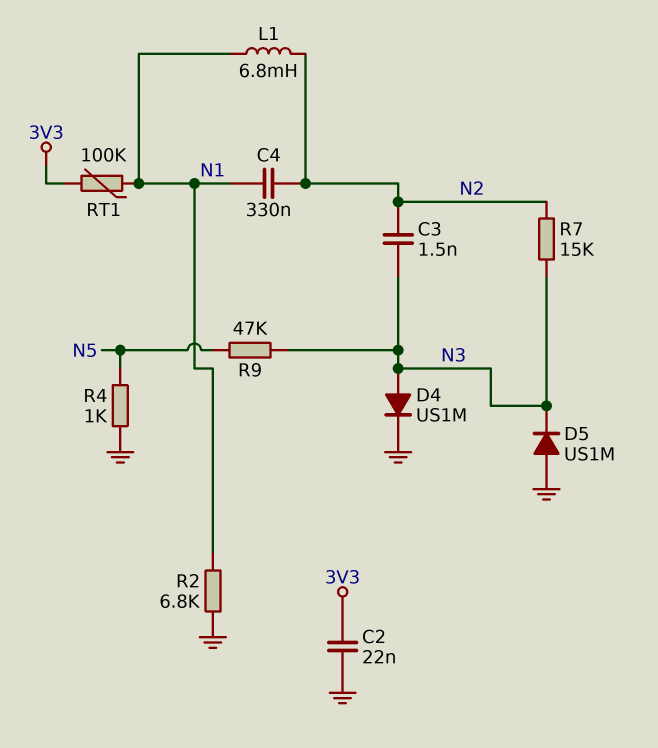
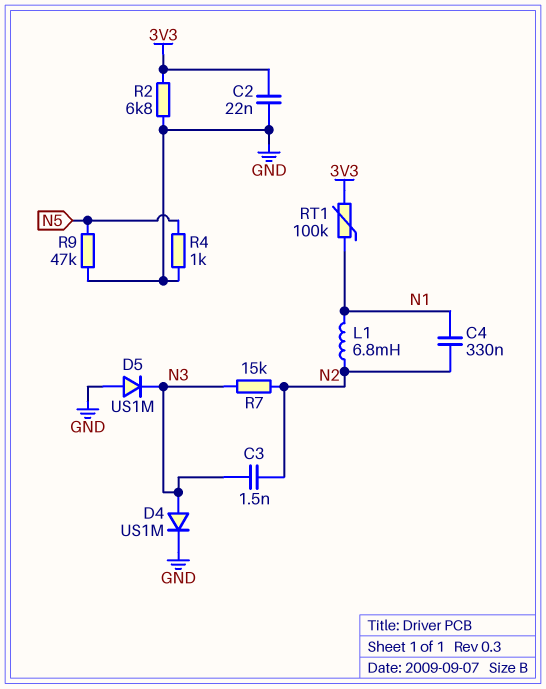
R2: 6.8k (GND, N1) -> 6.8k (3V3, GND)
R9: 47k (N3, N5) -> 47k (GND, N5)

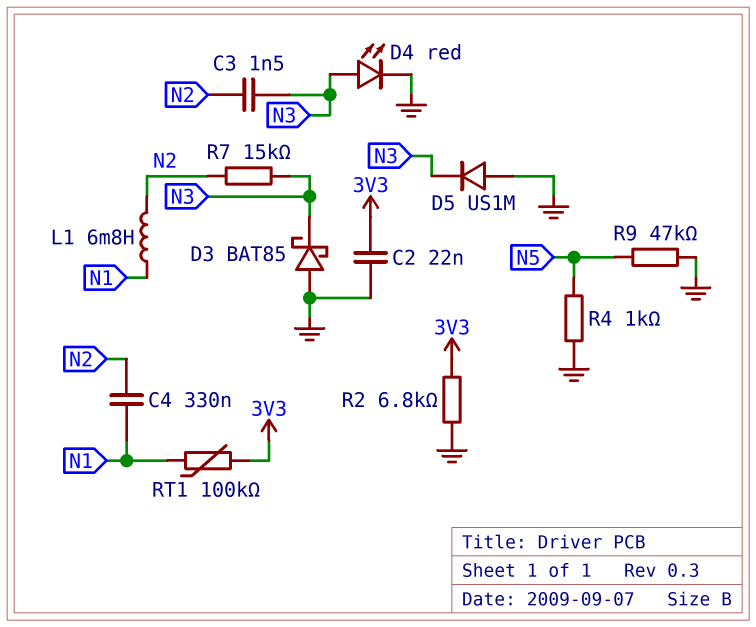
D3: none -> schottky BAT85 (A GND, K N3)
D4: diode US1M (A N3, K GND) -> LED red (A N3, K GND)

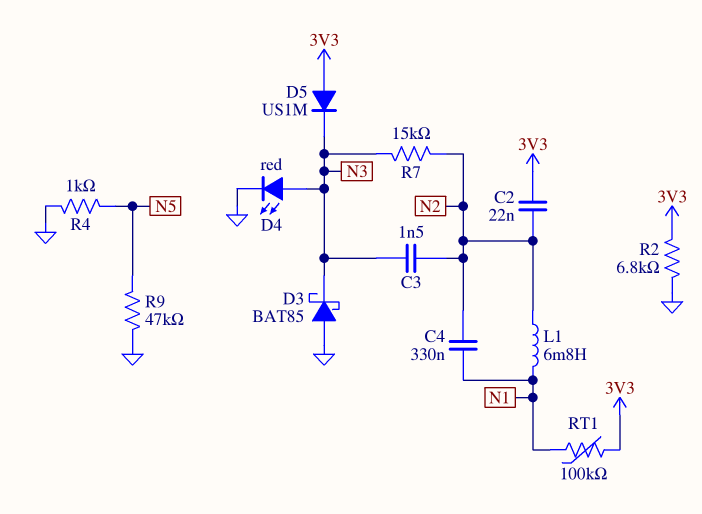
C2: 22nF (3V3, GND) -> 22nF (3V3, N2)
D5: diode US1M (A GND, K N3) -> diode US1M (A 3V3, K N3)

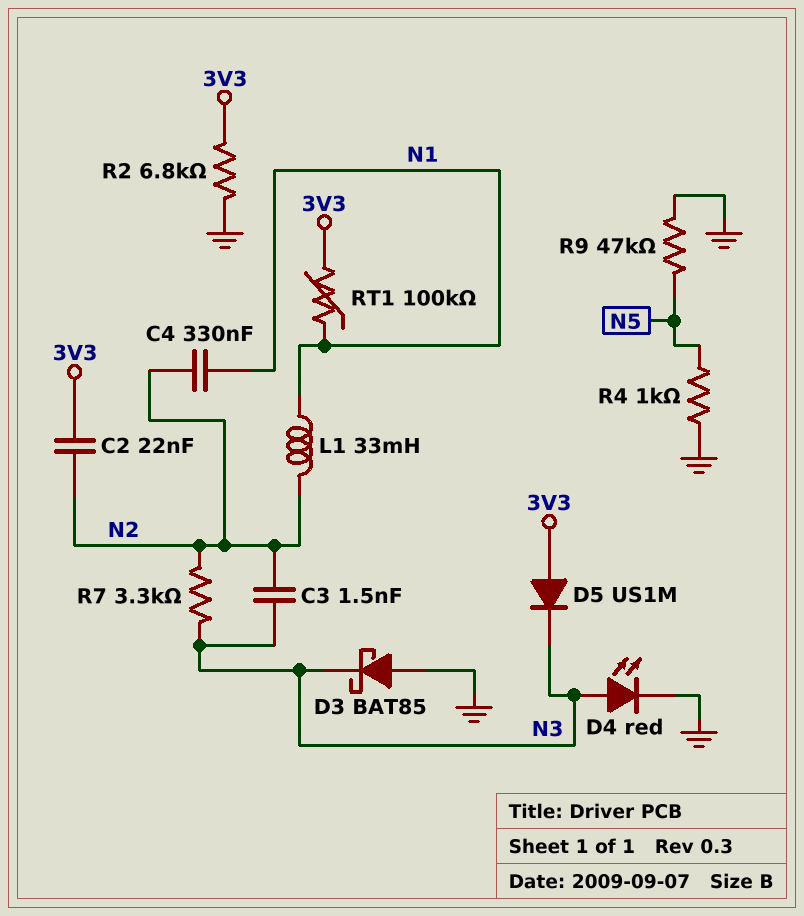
L1: 6.8mH (N1, N2) -> 33mH (N1, N2)
R7: 15k (N2, N3) -> 3.3k (N2, N3)

